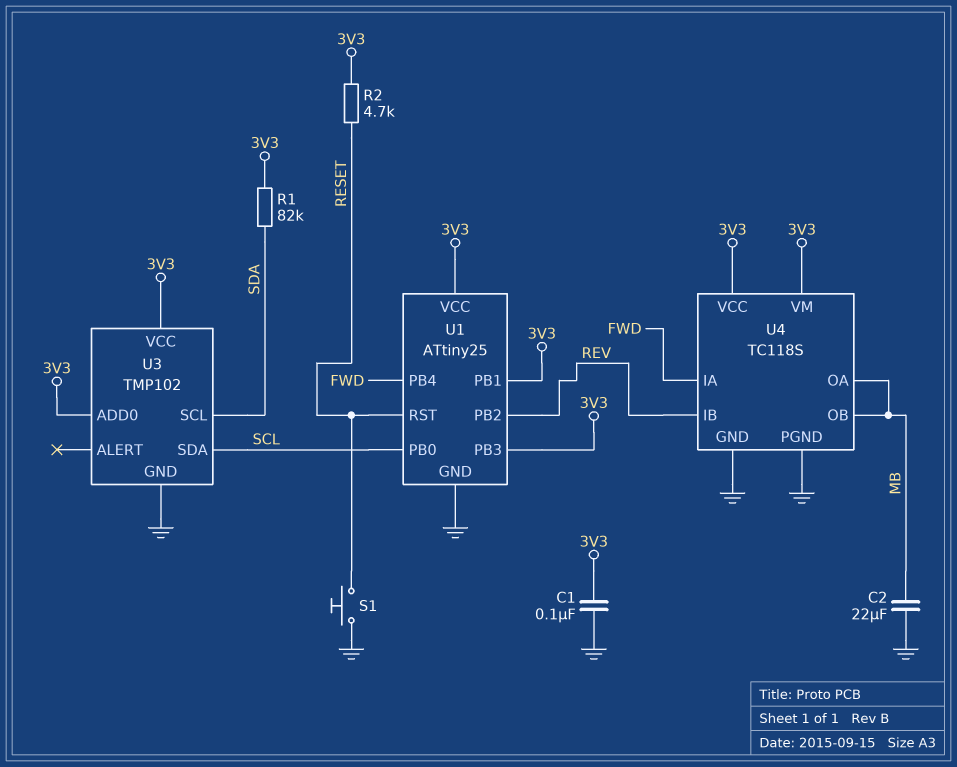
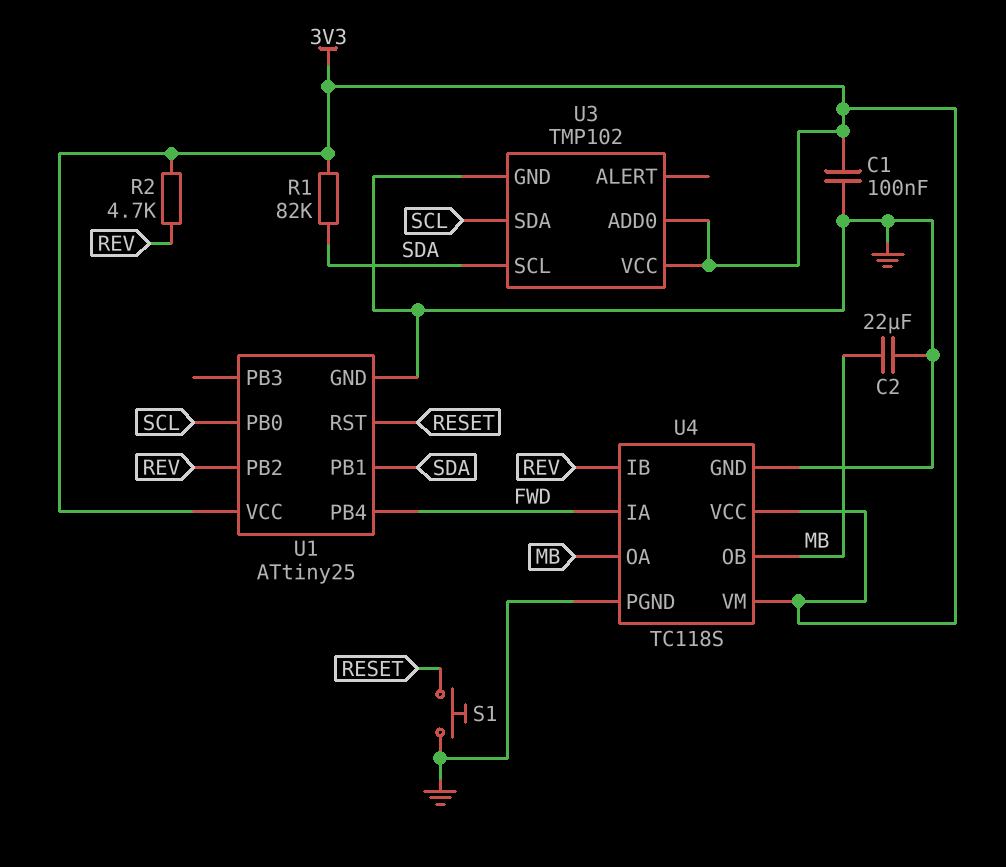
R2: 4.7k (3V3, RESET) -> 4.7k (3V3, REV)
U1 pin PB1: 3V3 -> SDA
U1 pin PB3: 3V3 -> none

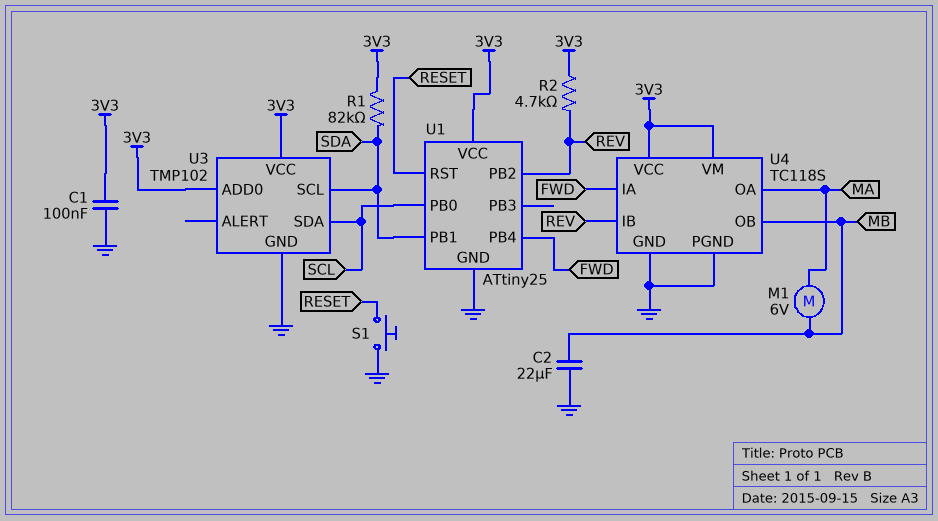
M1: none -> motor 6V (MA, MB)
U4 pin OA: MB -> MA

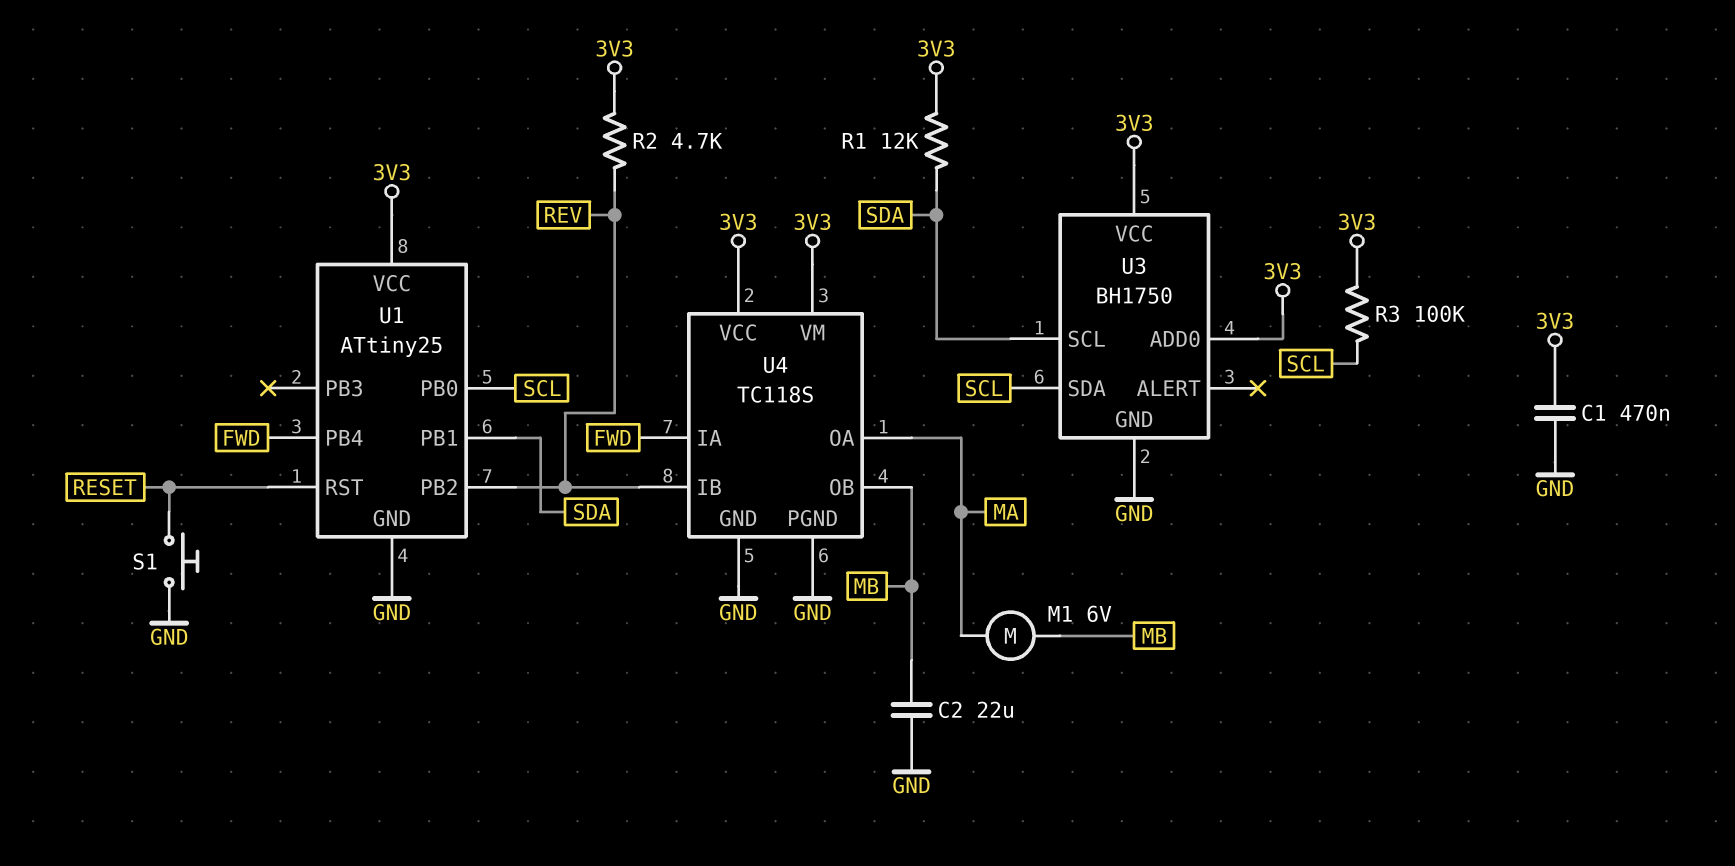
C1: 100nF (3V3, GND) -> 470nF (3V3, GND)
R1: 82k (3V3, SDA) -> 12k (3V3, SDA)
R3: none -> 100k (3V3, SCL)
U3: TMP102 -> BH1750

